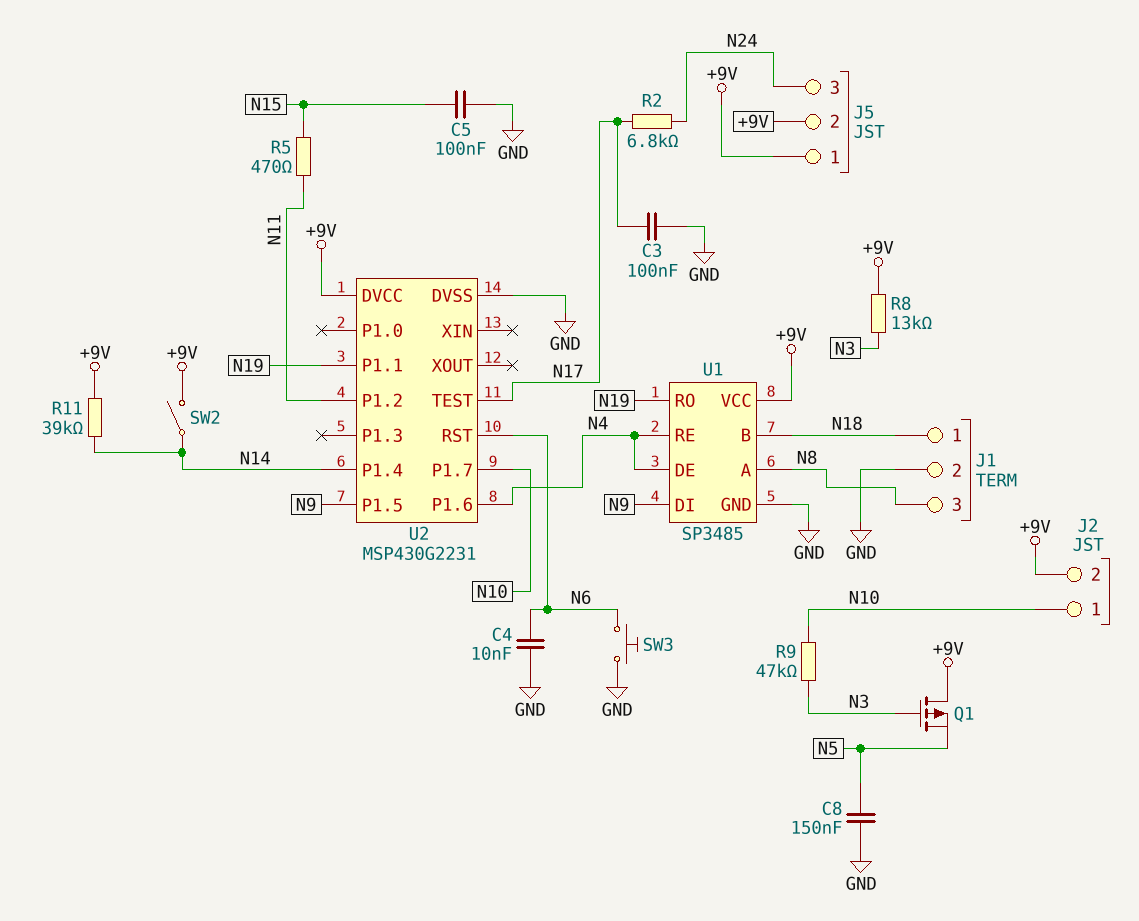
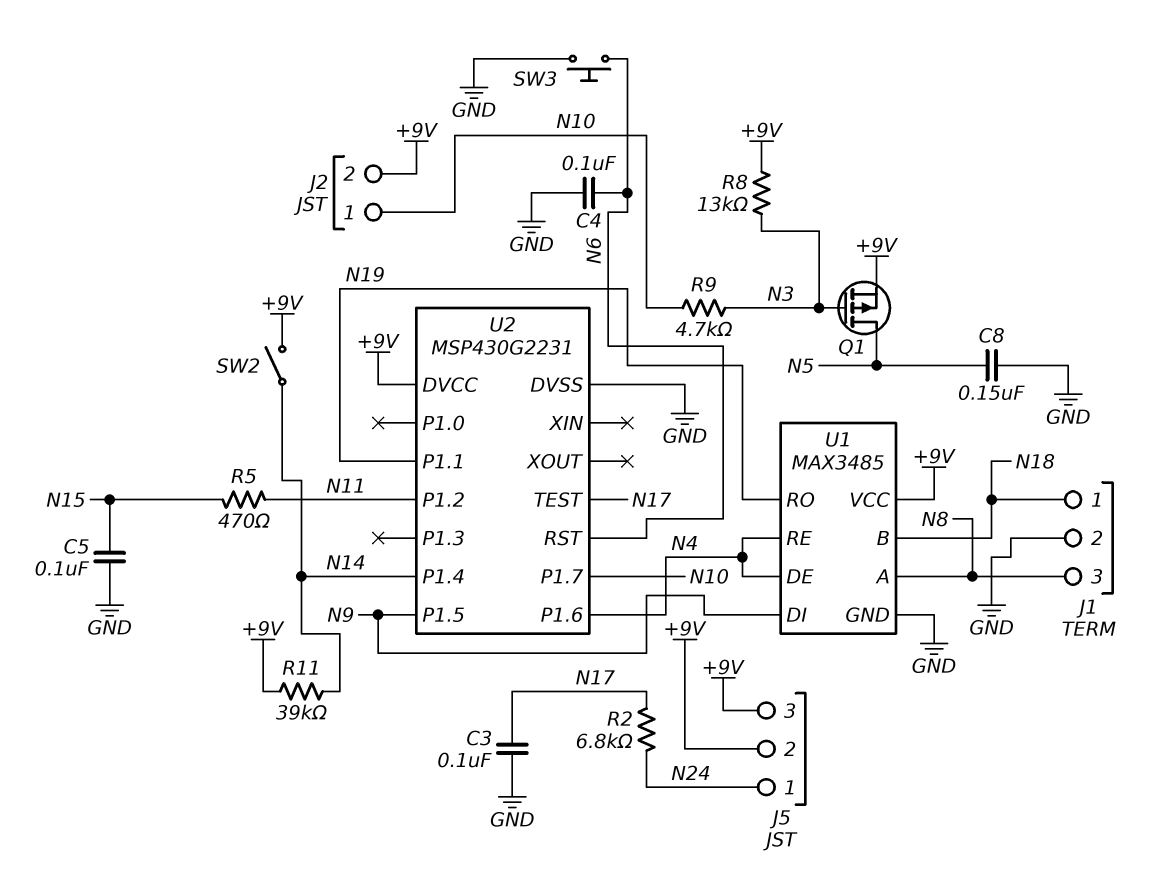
C4: 10nF (GND, N6) -> 100nF (GND, N6)
J5 pin 1: +9V -> N24
J5 pin 3: N24 -> +9V
Q1: PMOS (G N3, D +9V, S N5) -> PMOS (G N3, D N5, S +9V)
R9: 47k (N3, N10) -> 4.7k (N3, N10)
U1: SP3485 -> MAX3485

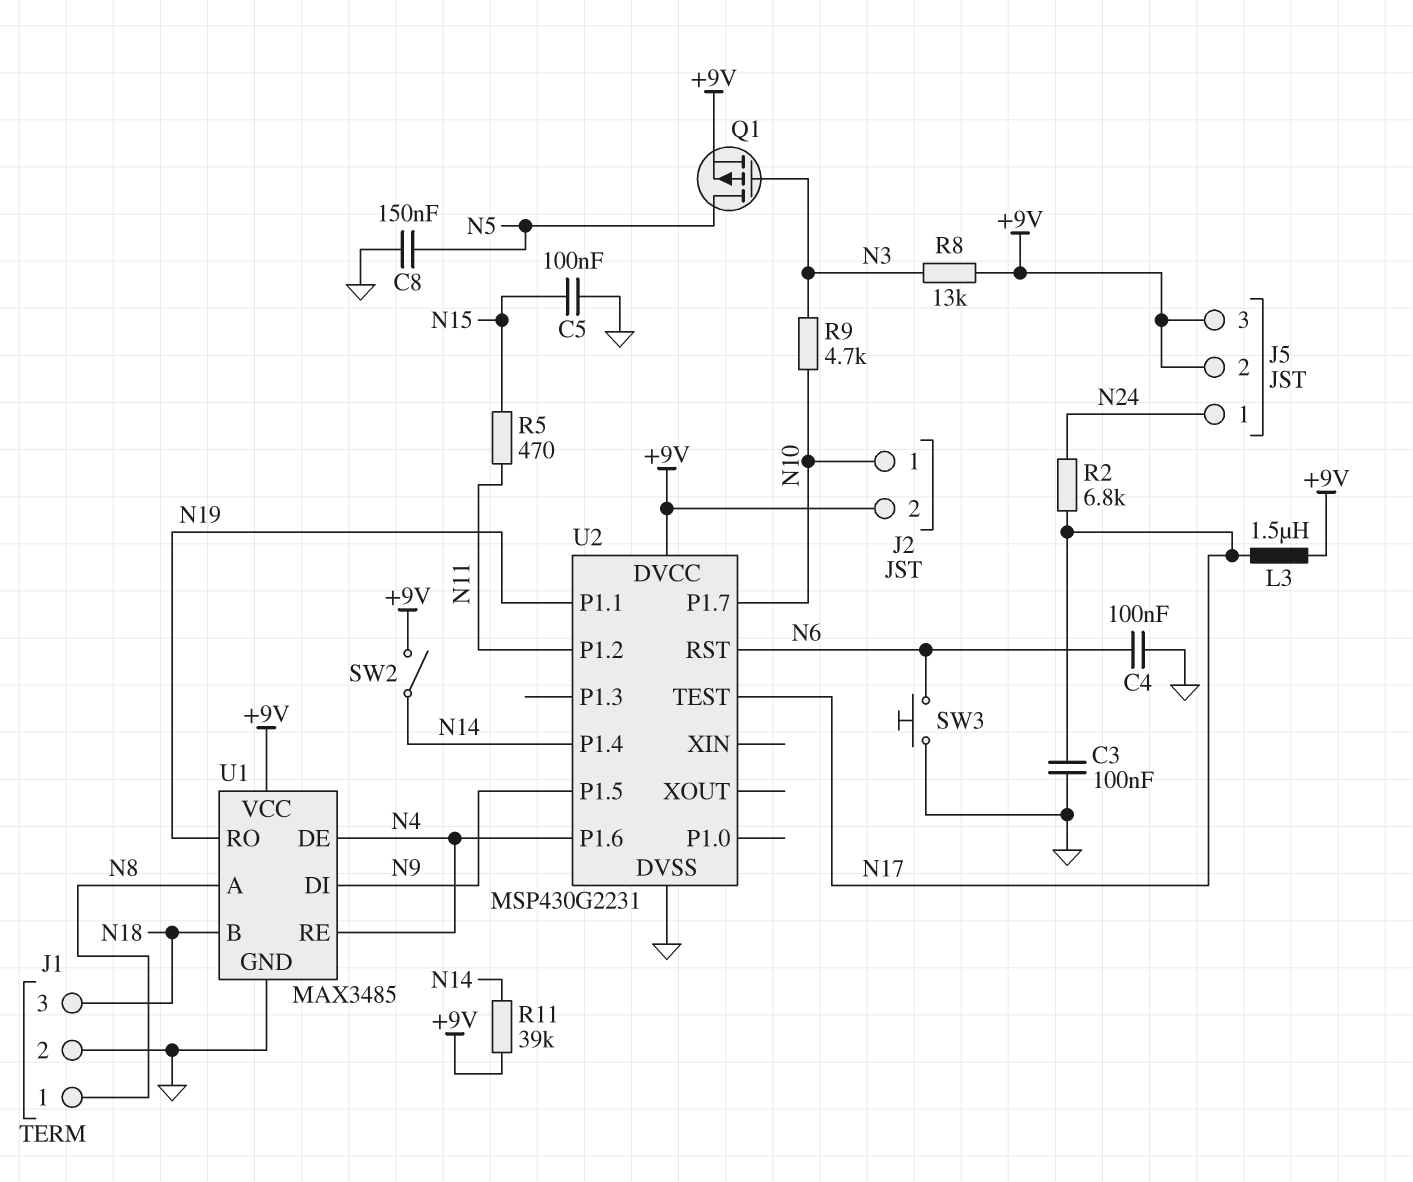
J1 pin 1: N18 -> N8
J1 pin 3: N8 -> N18
L3: none -> 1.5uH (+9V, N17)

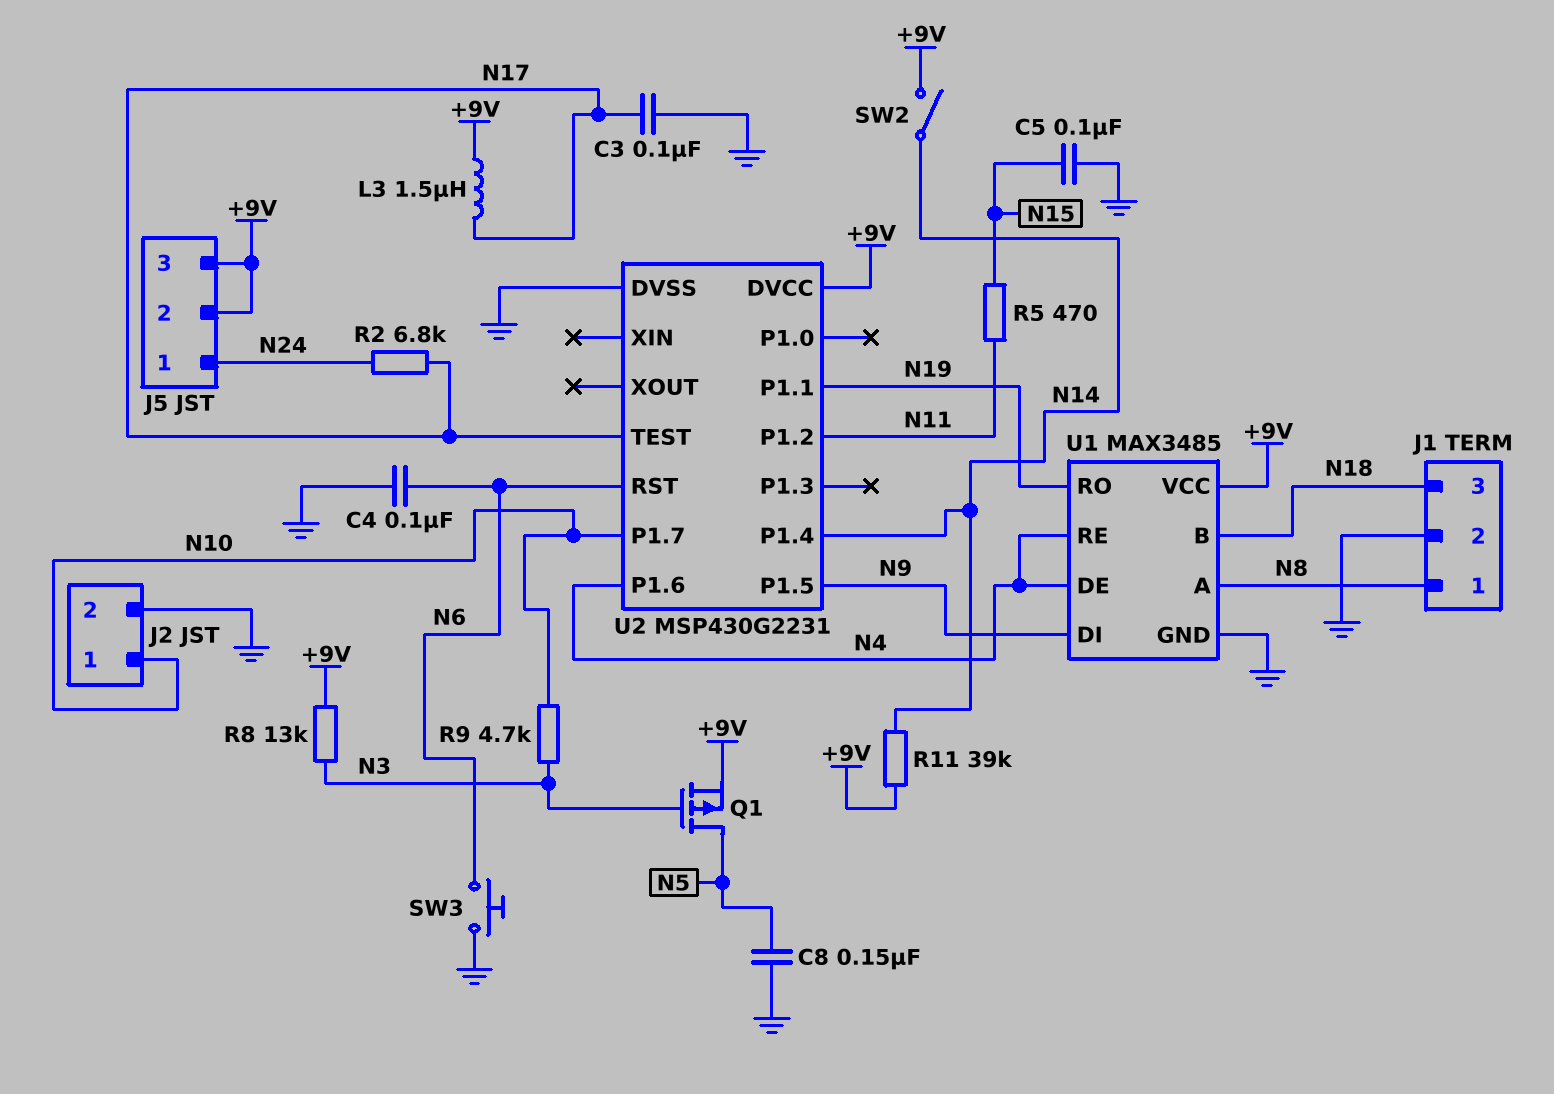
J2 pin 2: +9V -> GND

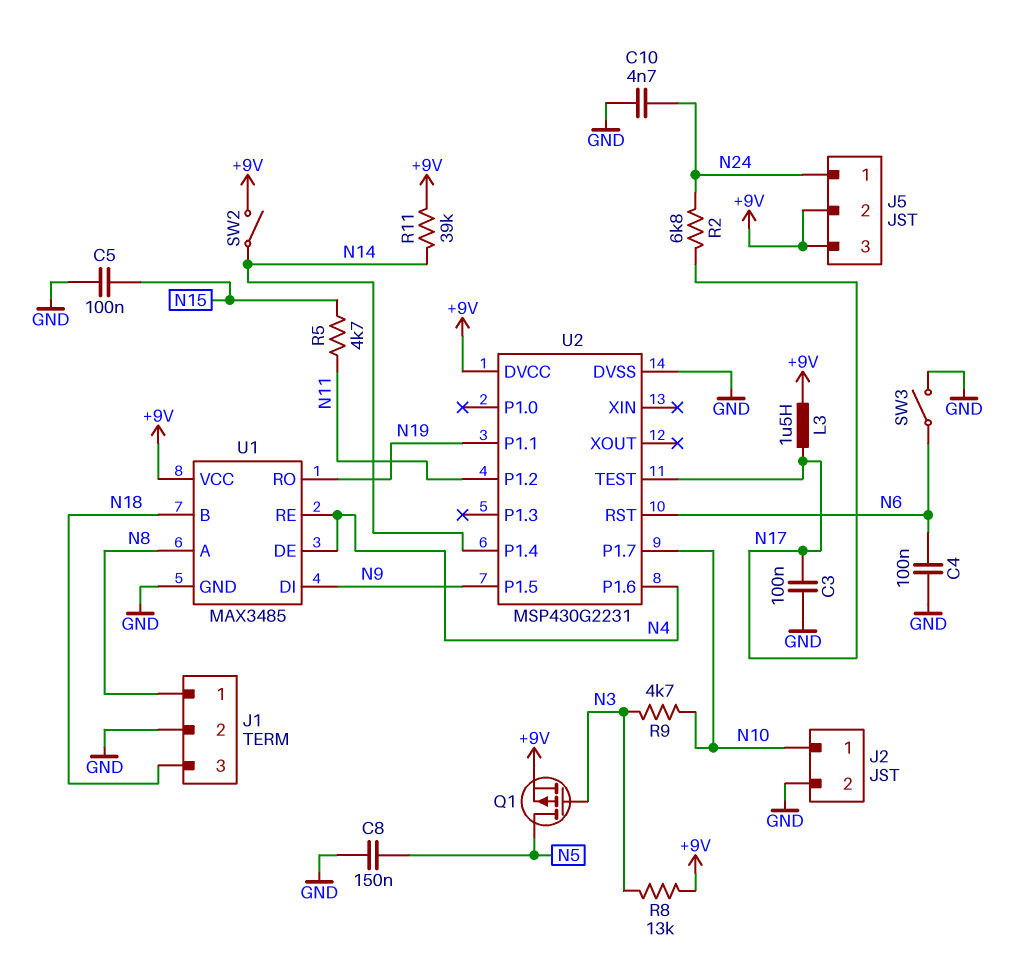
C10: none -> 4.7nF (GND, N24)
R5: 470 (N11, N15) -> 4.7k (N11, N15)
SW3: button (GND, N6) -> switch (GND, N6)

